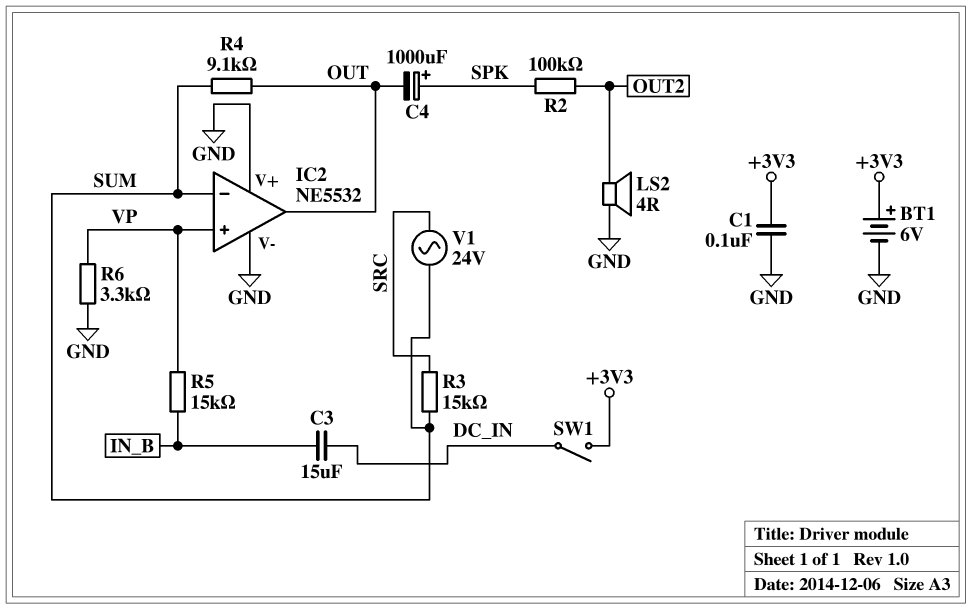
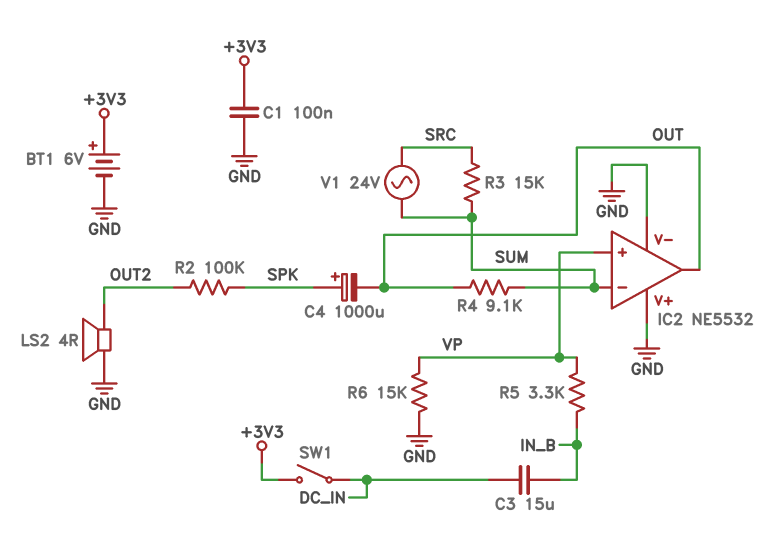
R5: 15k (IN_B, VP) -> 3.3k (IN_B, VP)
R6: 3.3k (GND, VP) -> 15k (GND, VP)

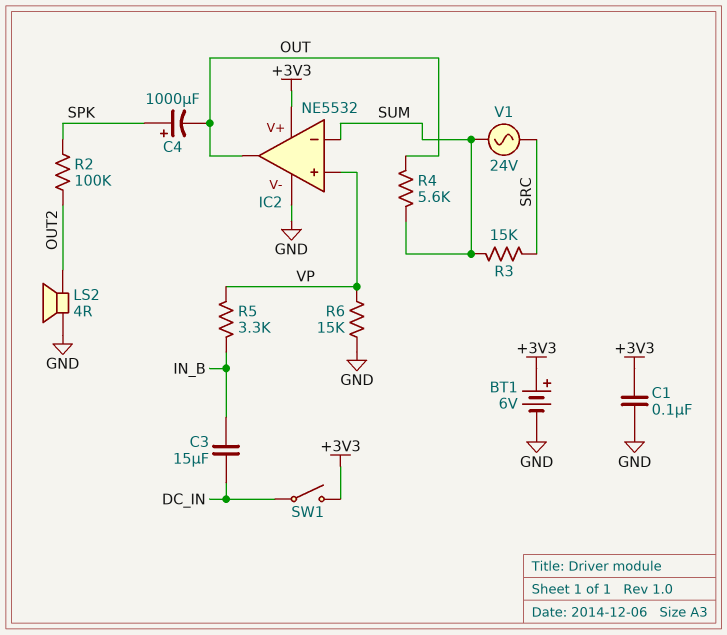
IC2 pin V+: GND -> +3V3
R4: 9.1k (OUT, SUM) -> 5.6k (OUT, SUM)

